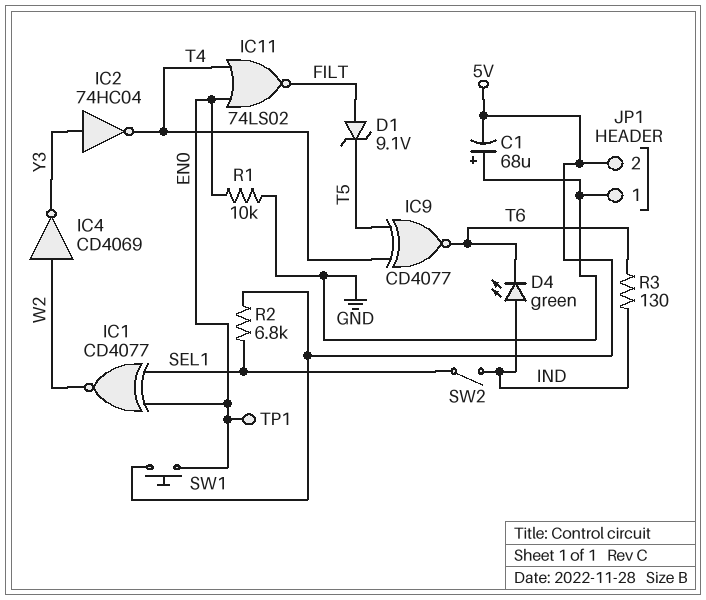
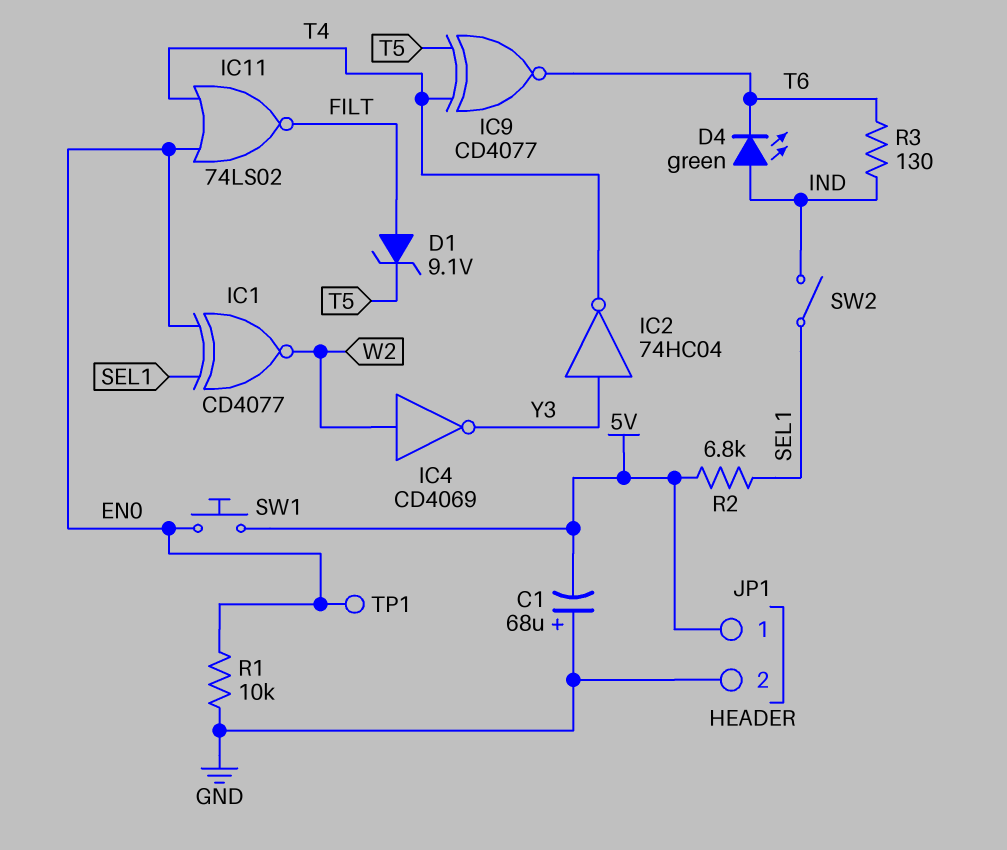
JP1 pin 1: GND -> 5V
JP1 pin 2: 5V -> GND

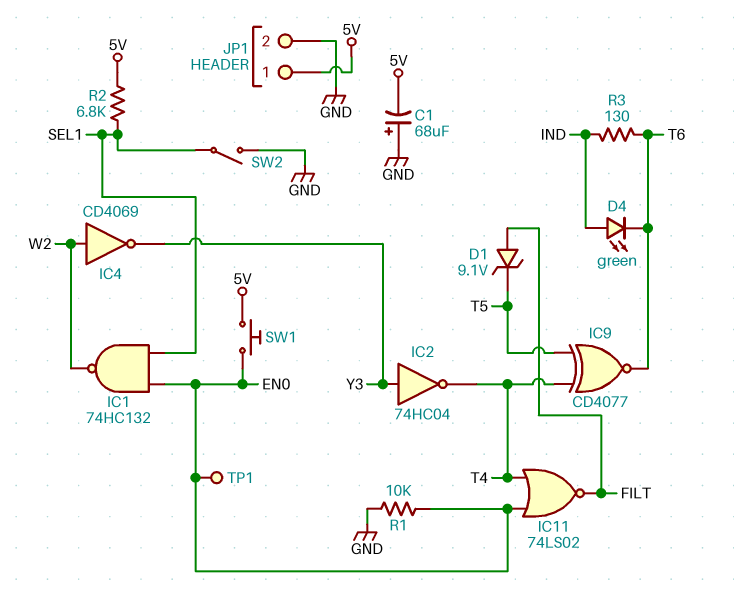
IC1: XNOR CD4077 (in EN0, in SEL1, out W2) -> NAND 74HC132 (in EN0, in SEL1, out W2)
SW2: switch (IND, SEL1) -> switch (GND, SEL1)

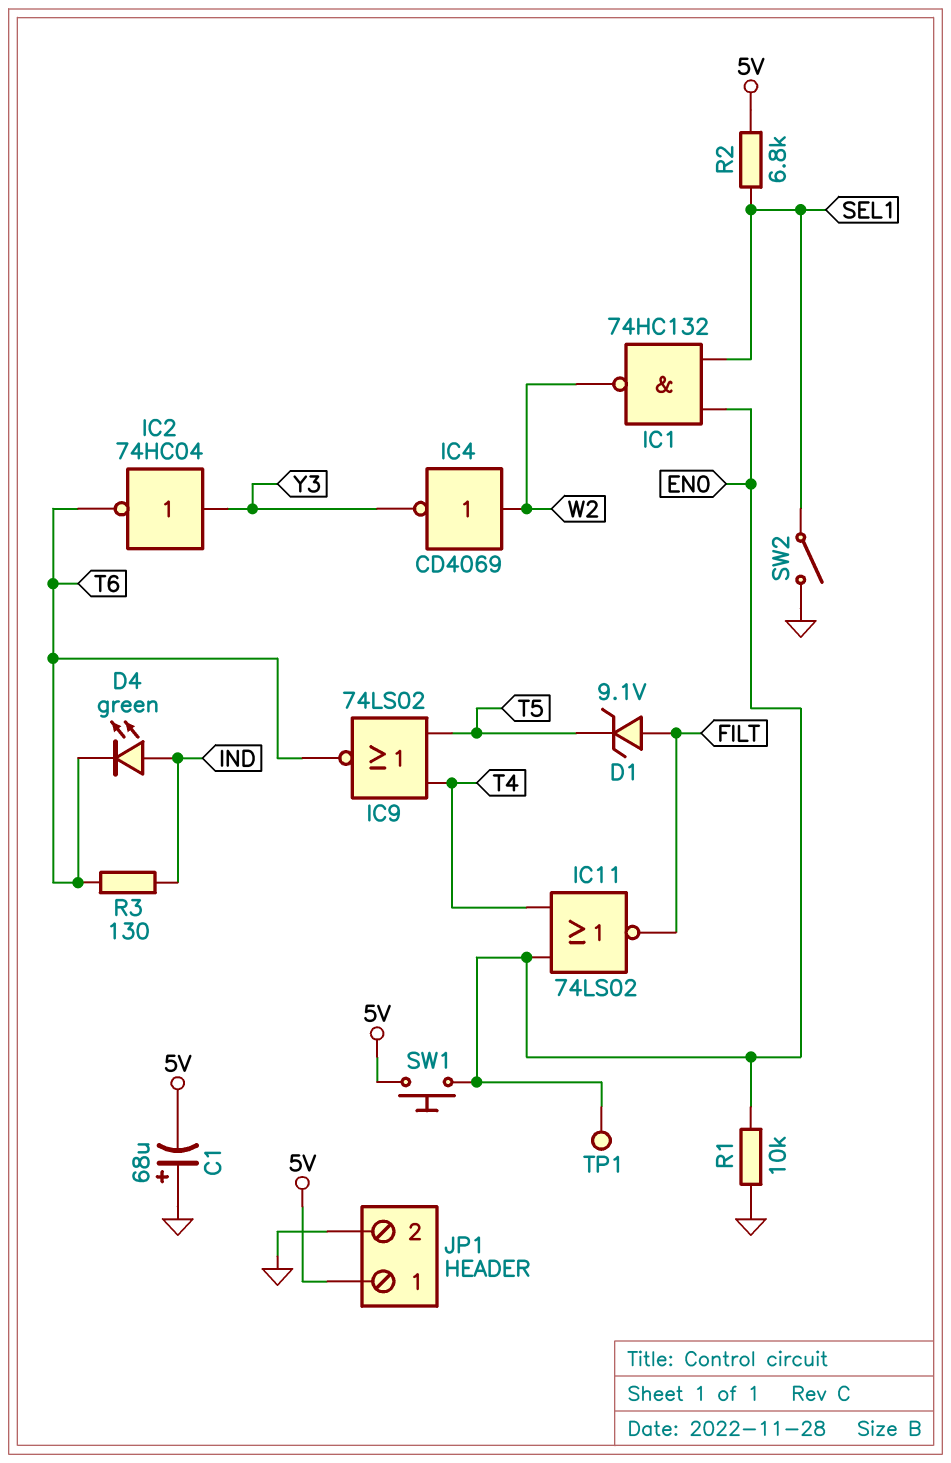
IC2: NOT 74HC04 (in Y3, out T4) -> NOT 74HC04 (in Y3, out T6)
IC9: XNOR CD4077 (in T4, in T5, out T6) -> NOR 74LS02 (in T4, in T5, out T6)

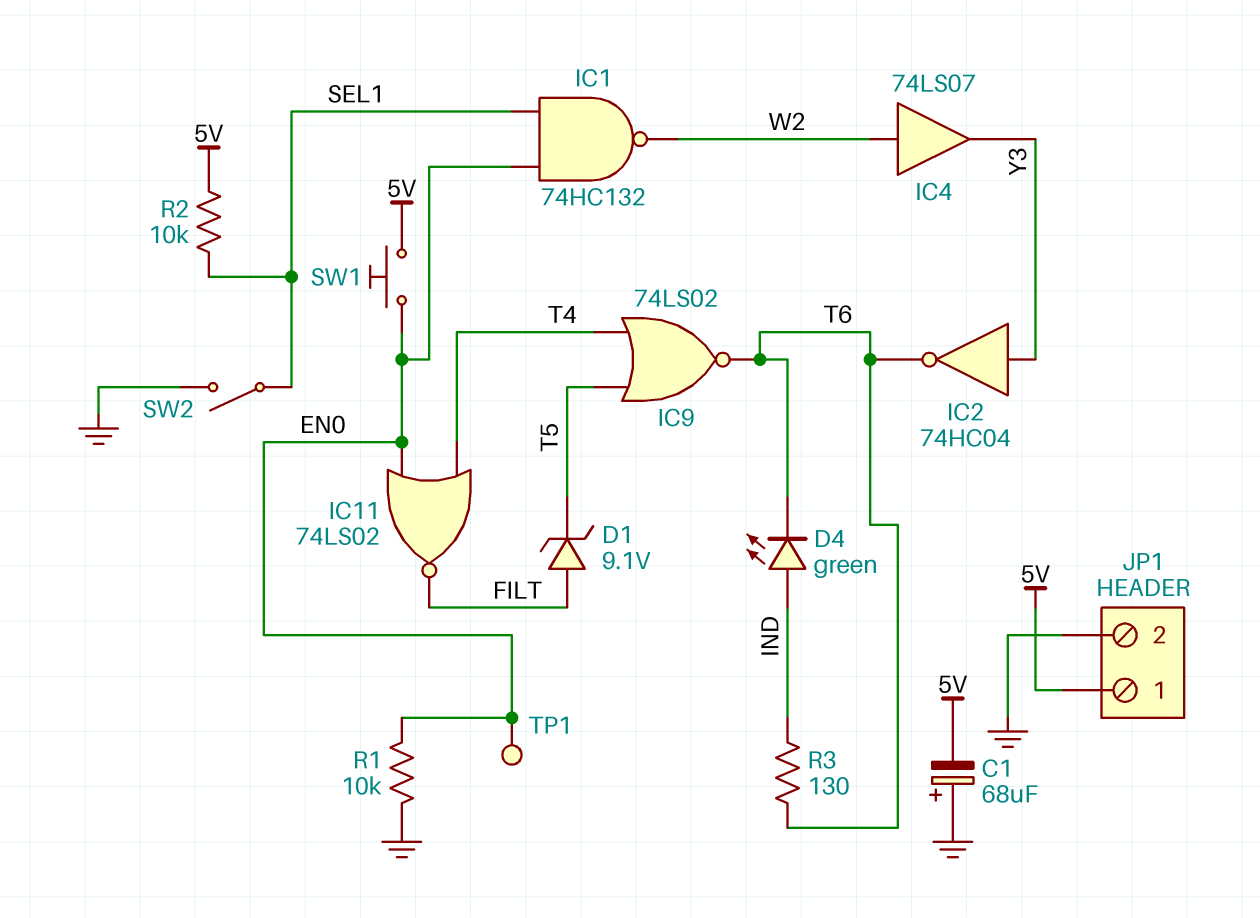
IC4: NOT CD4069 (in W2, out Y3) -> buffer 74LS07 (in W2, out Y3)
R2: 6.8k (5V, SEL1) -> 10k (5V, SEL1)

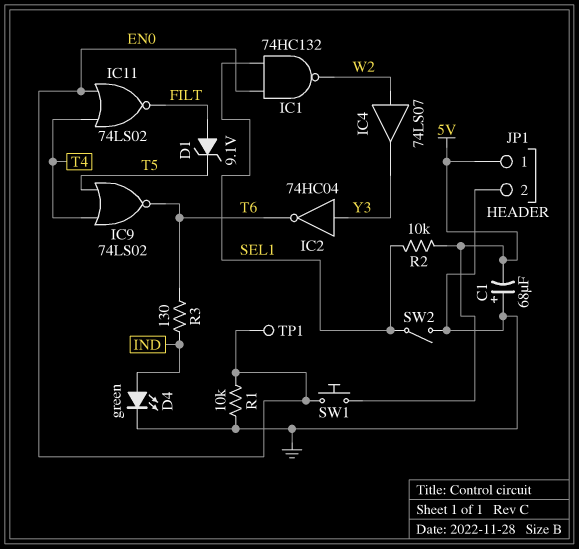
D4: LED green (A IND, K T6) -> LED green (A IND, K GND)

